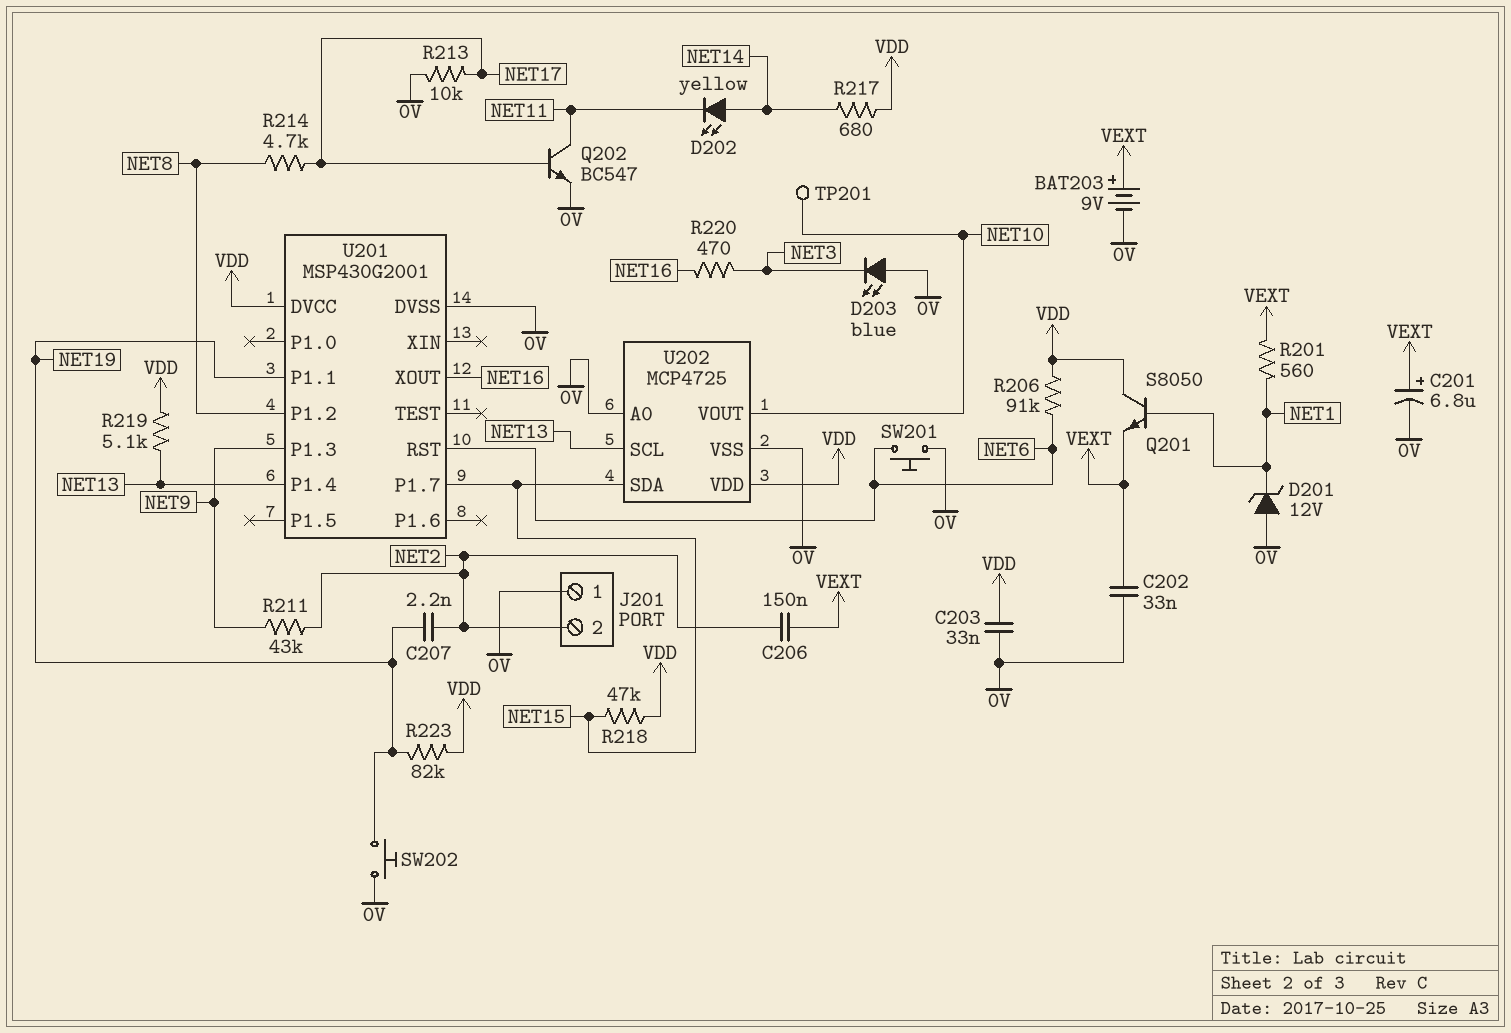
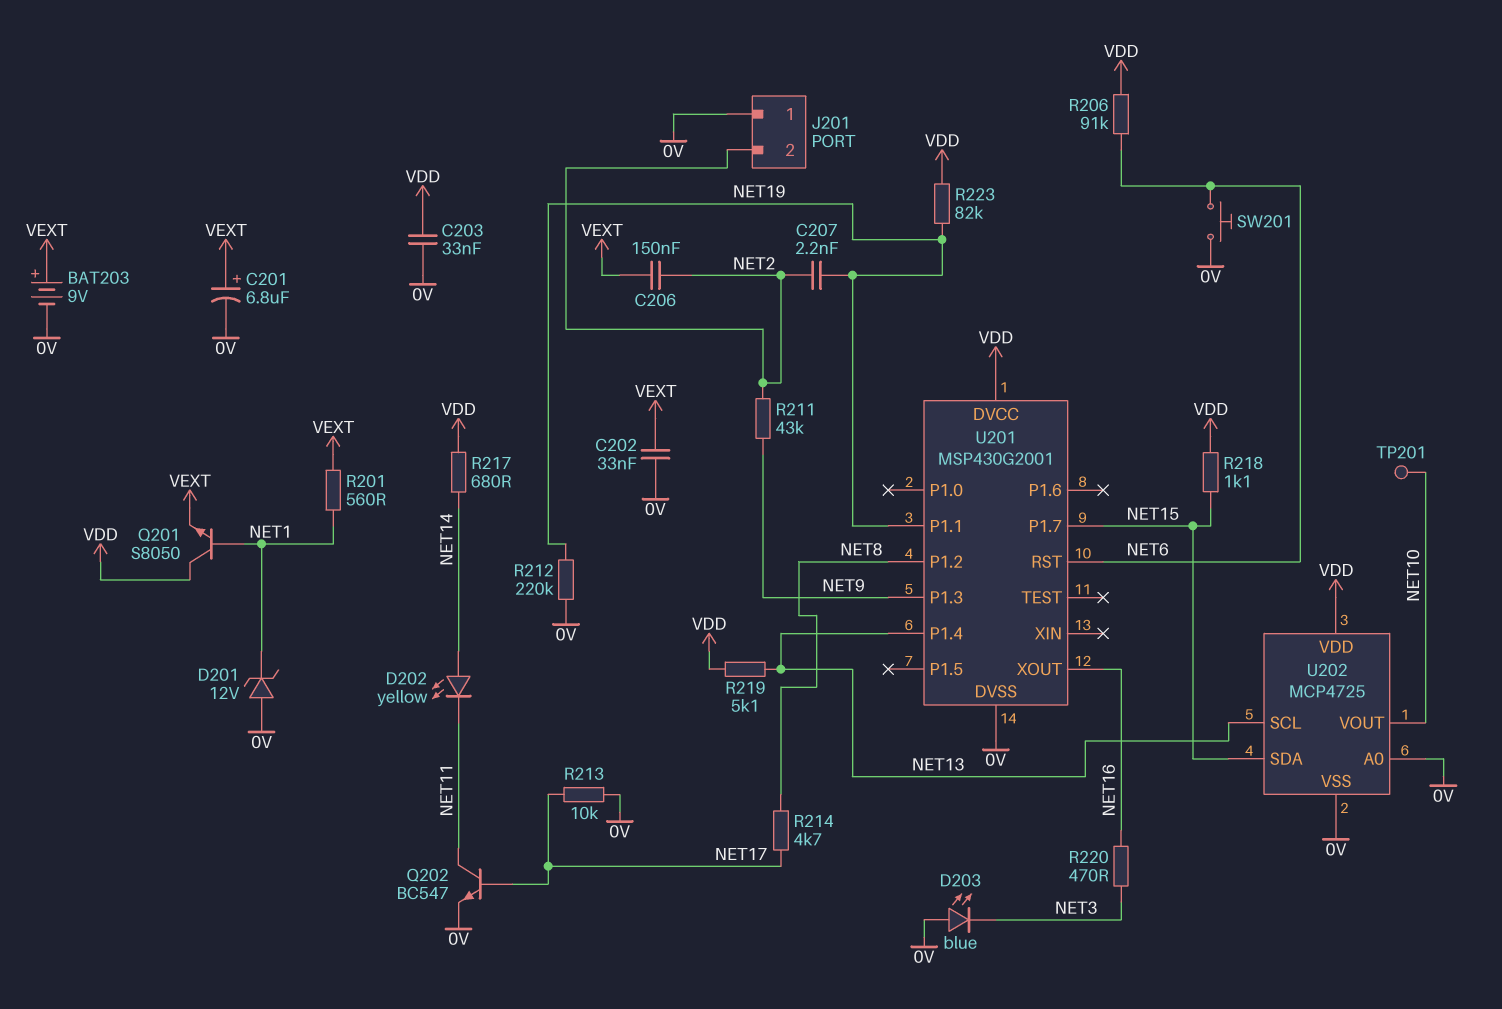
R212: none -> 220k (0V, NET19)
R218: 47k (NET15, VDD) -> 1.1k (NET15, VDD)
SW202: button (0V, NET19) -> none

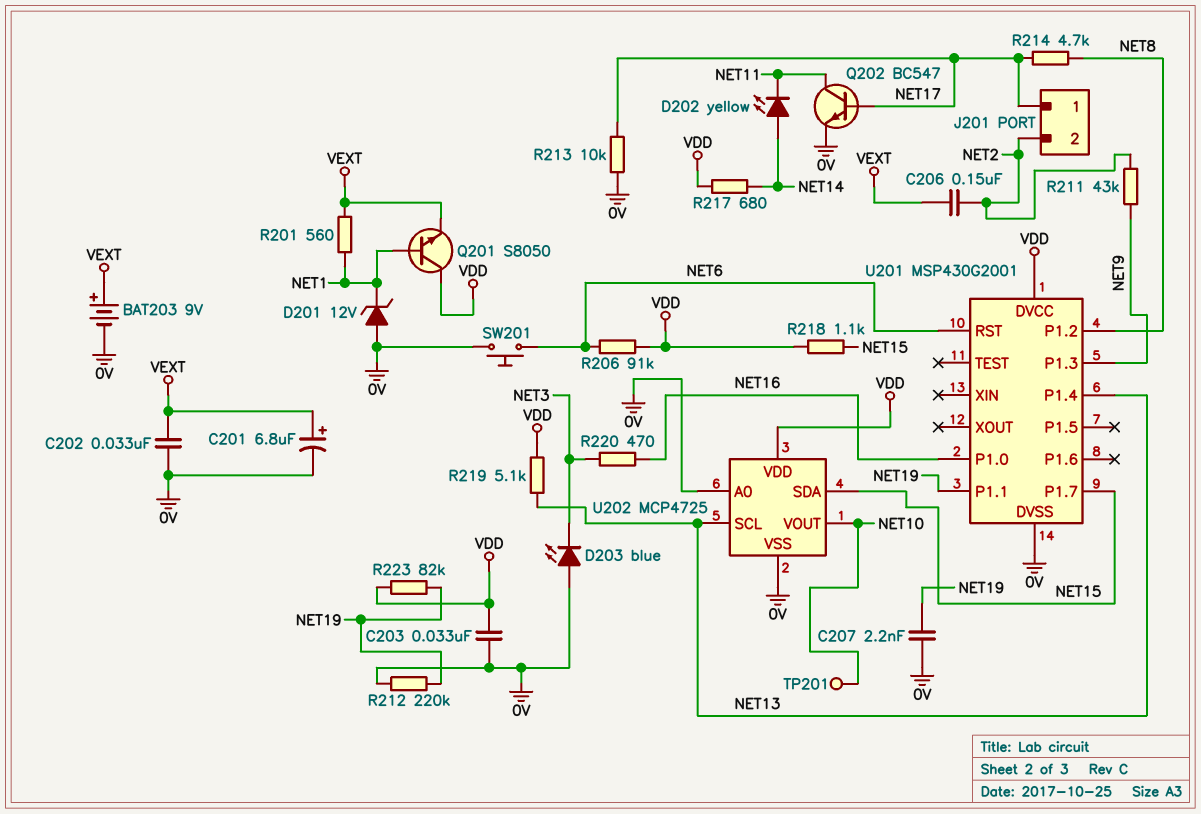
C207: 2.2nF (NET2, NET19) -> 2.2nF (0V, NET19)
J201 pin 1: 0V -> NET17
U201 pin P1.0: none -> NET16
U201 pin XOUT: NET16 -> none

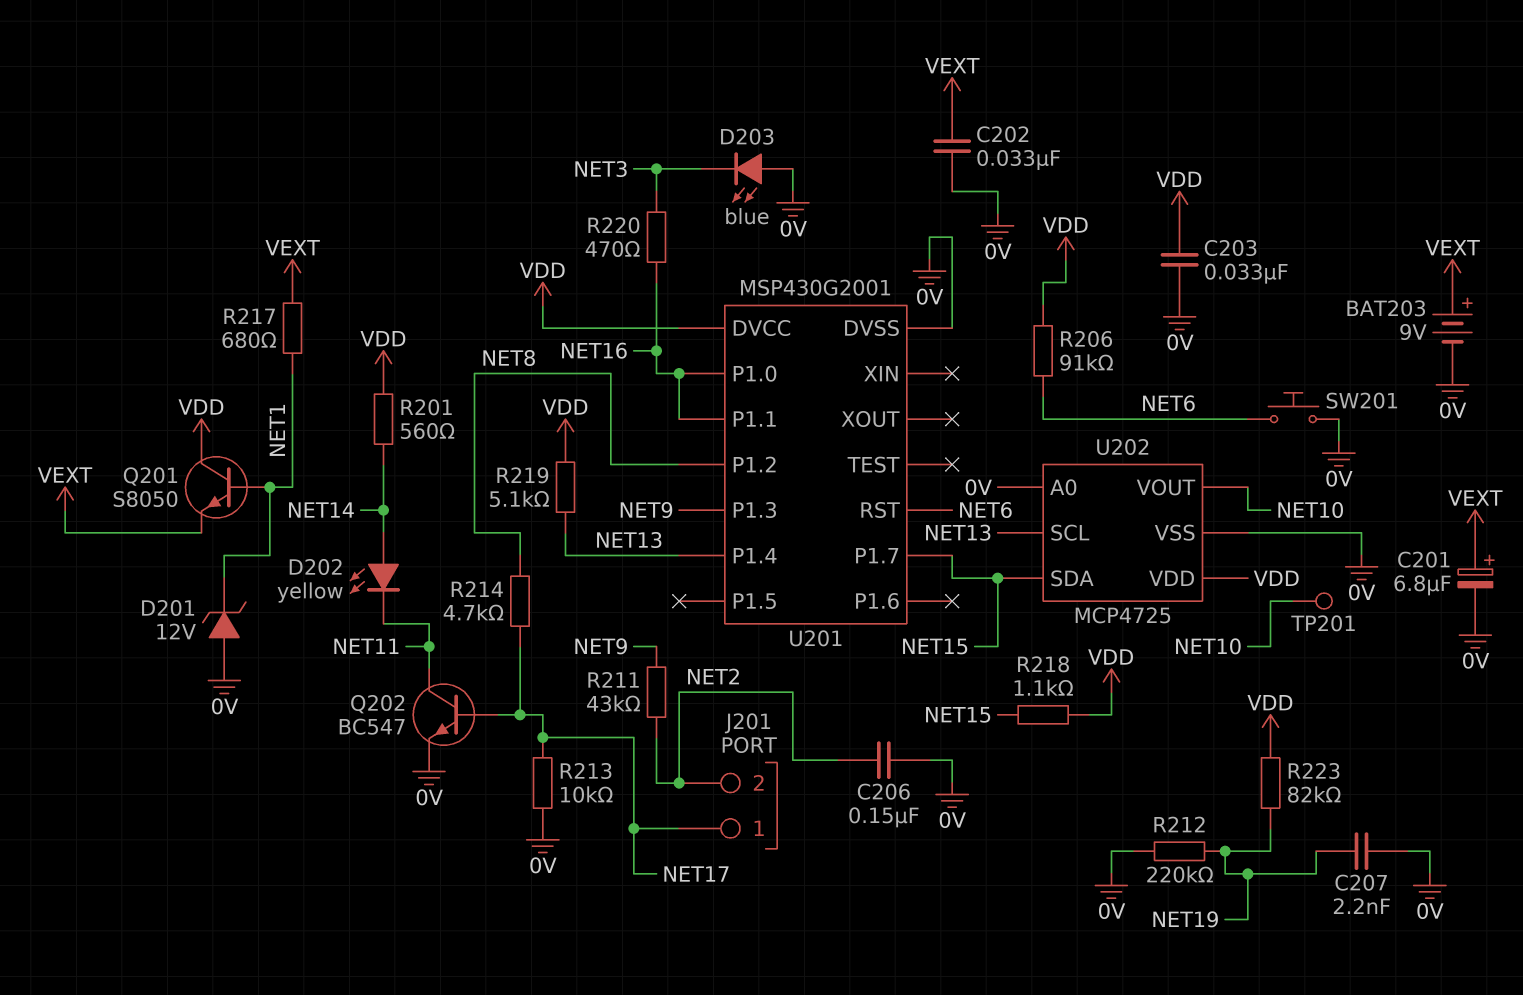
C206: 150nF (NET2, VEXT) -> 150nF (0V, NET2)
R201: 560 (NET1, VEXT) -> 560 (NET14, VDD)
R217: 680 (NET14, VDD) -> 680 (NET1, VEXT)
U201 pin P1.1: NET19 -> NET16

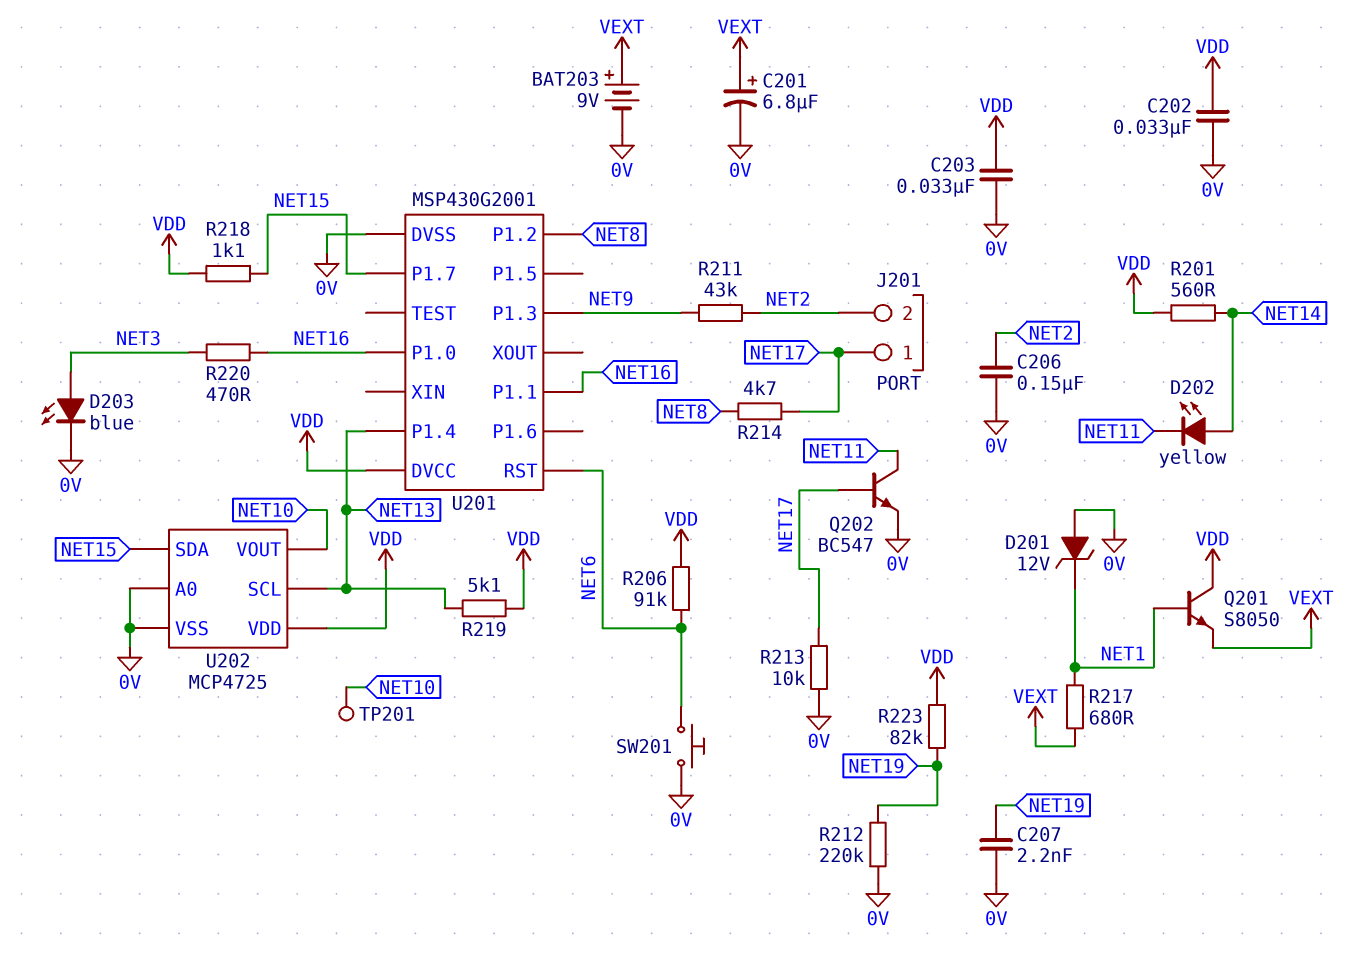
C202: 33nF (0V, VEXT) -> 33nF (0V, VDD)
D203: LED blue (A 0V, K NET3) -> LED blue (A NET3, K 0V)

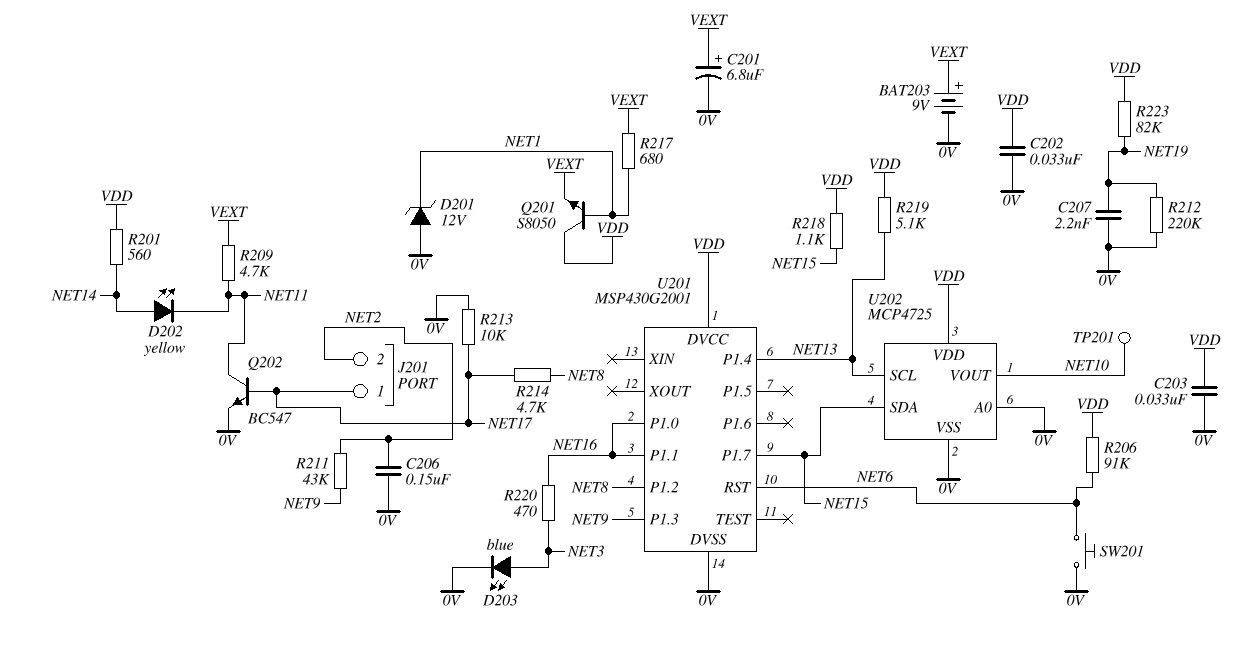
R209: none -> 4.7k (NET11, VEXT)

